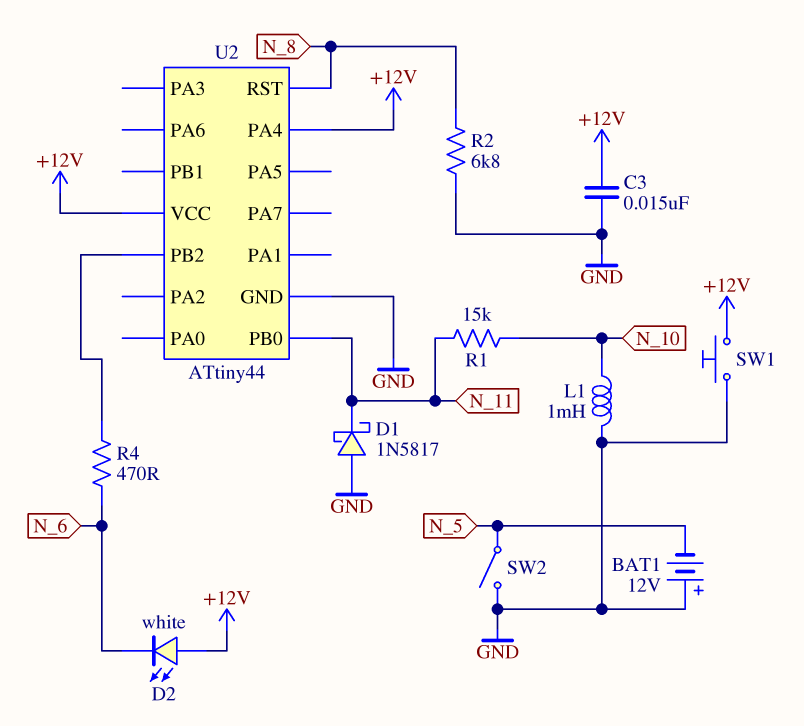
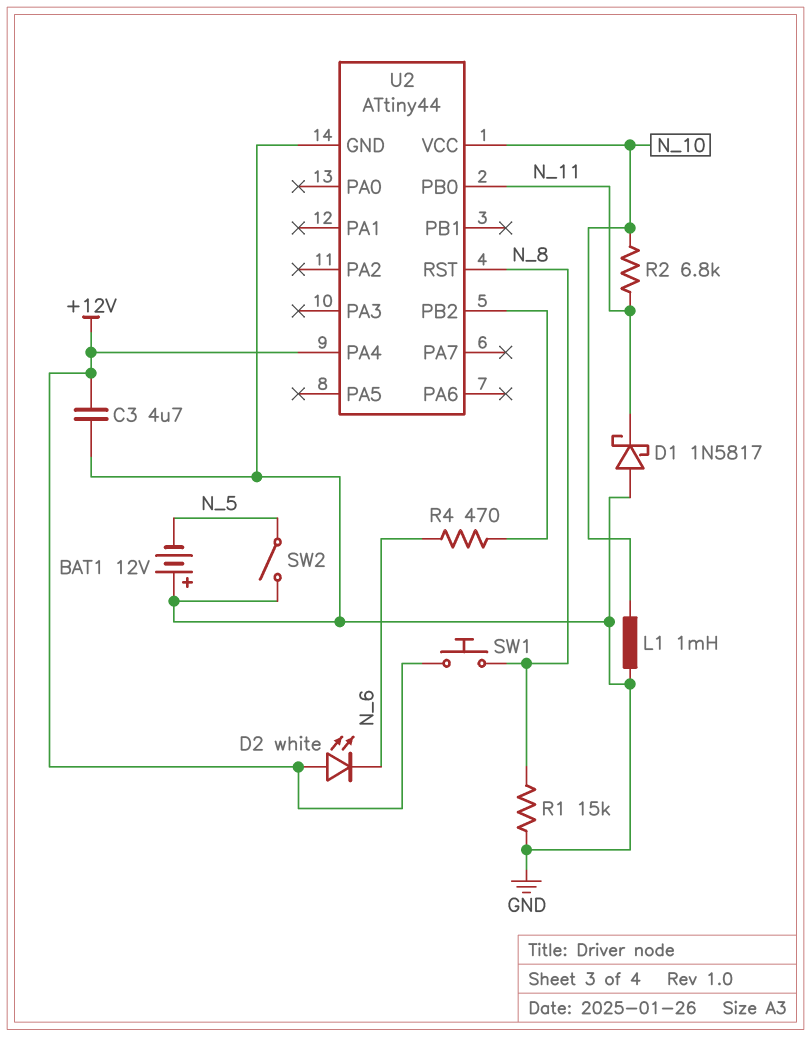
C3: 15nF (+12V, GND) -> 4.7uF (+12V, GND)
R1: 15k (N_10, N_11) -> 15k (GND, N_8)
R2: 6.8k (GND, N_8) -> 6.8k (N_10, N_11)
SW1: button (+12V, GND) -> button (+12V, N_8)
U2 pin VCC: +12V -> N_10

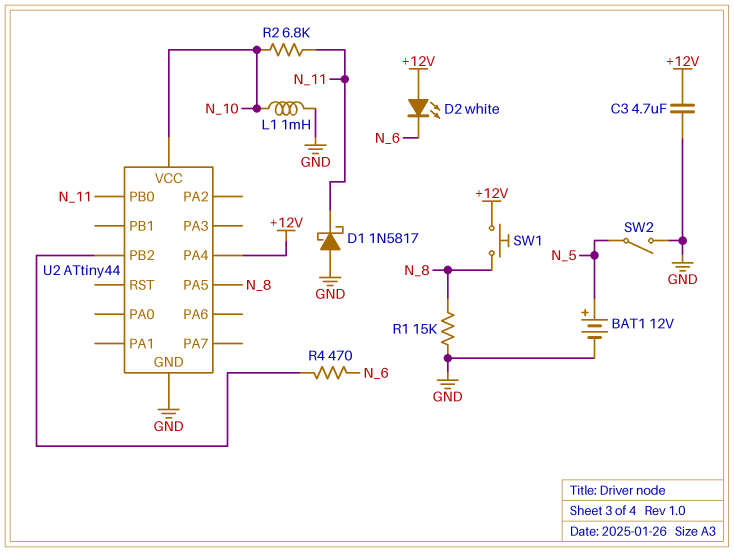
BAT1: 12V (plus GND, minus N_5) -> 12V (plus N_5, minus GND)
U2 pin PA5: none -> N_8
U2 pin RST: N_8 -> none

